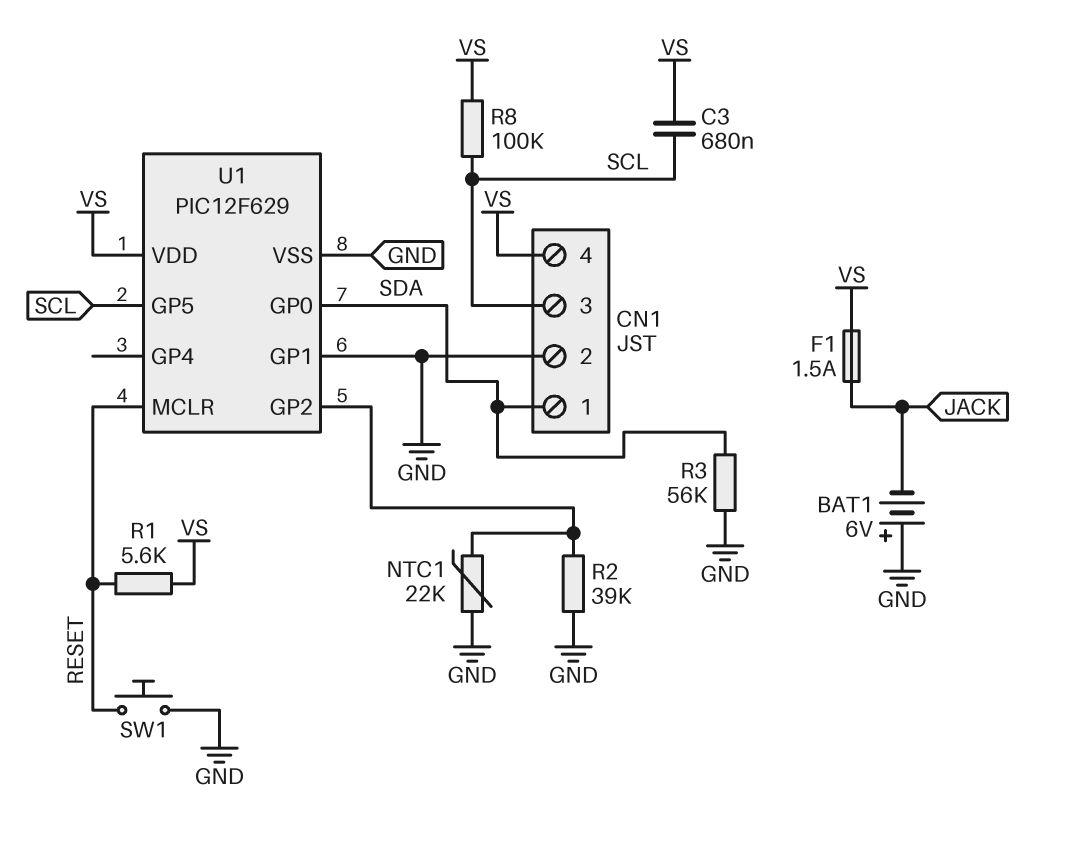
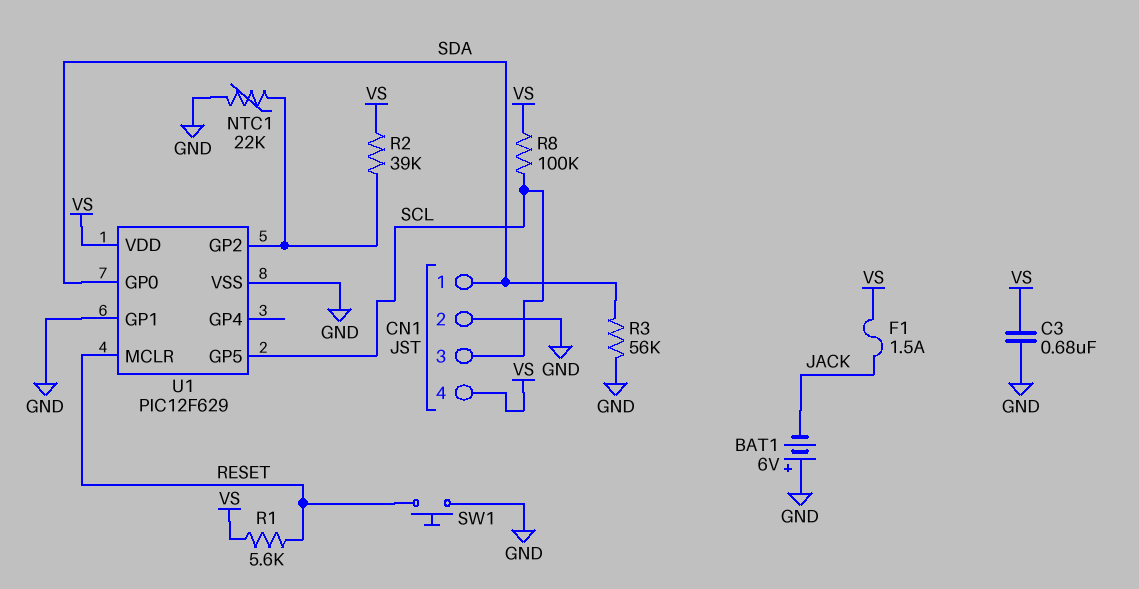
C3: 680nF (SCL, VS) -> 680nF (GND, VS)
R2: 39k (GND, U1/GP2) -> 39k (U1/GP2, VS)

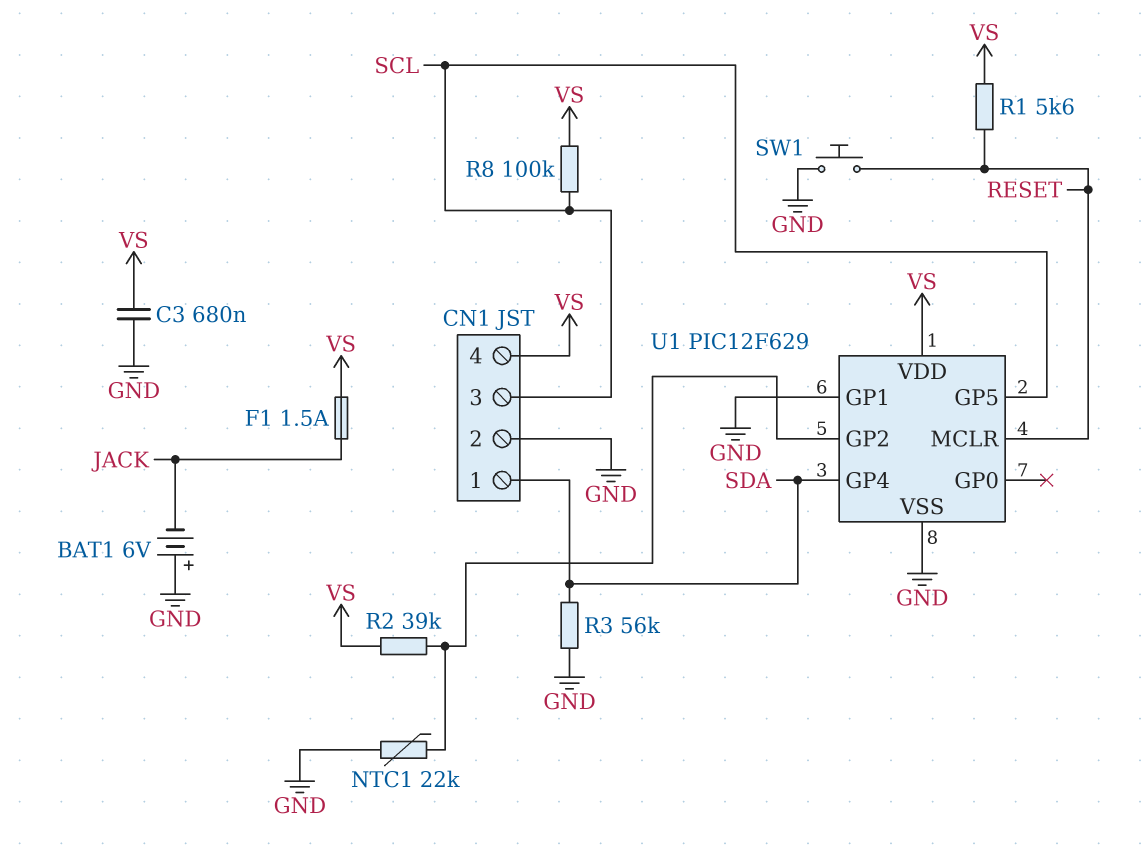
U1 pin GP0: SDA -> none
U1 pin GP4: none -> SDA

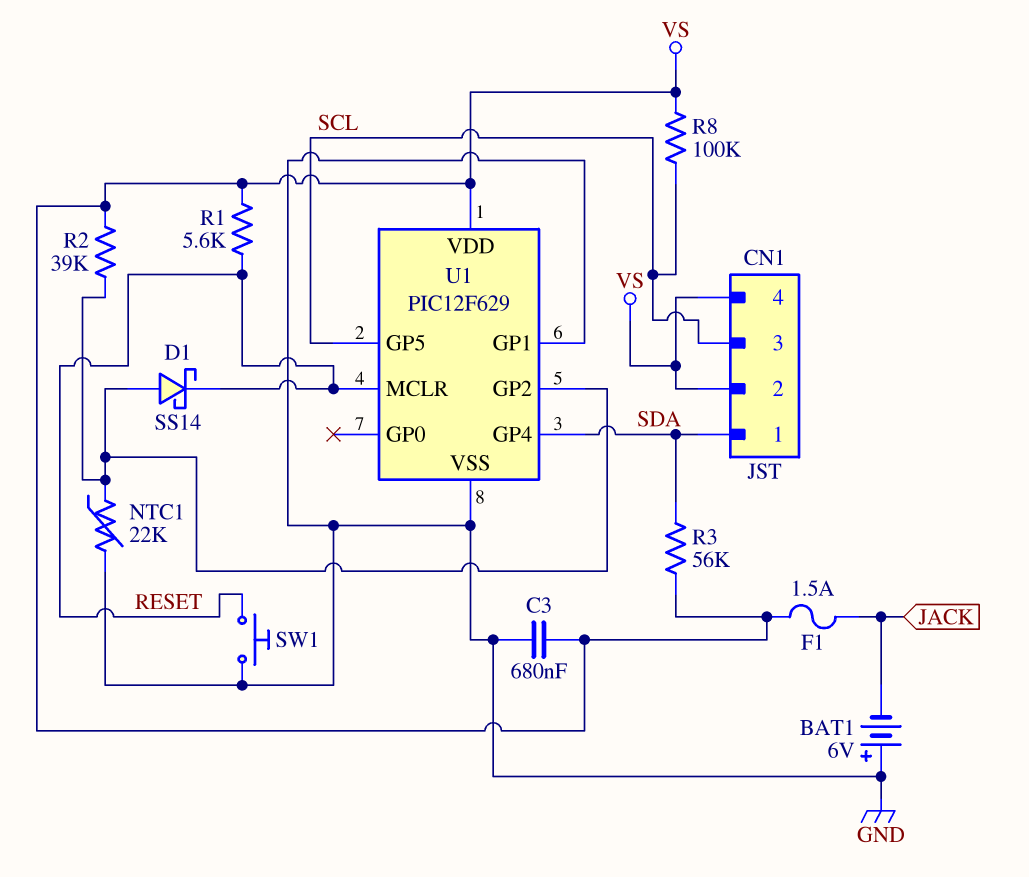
CN1 pin 2: GND -> VS
D1: none -> schottky SS14 (A U1/GP2, K RESET)
R3: 56k (GND, SDA) -> 56k (SDA, VS)

